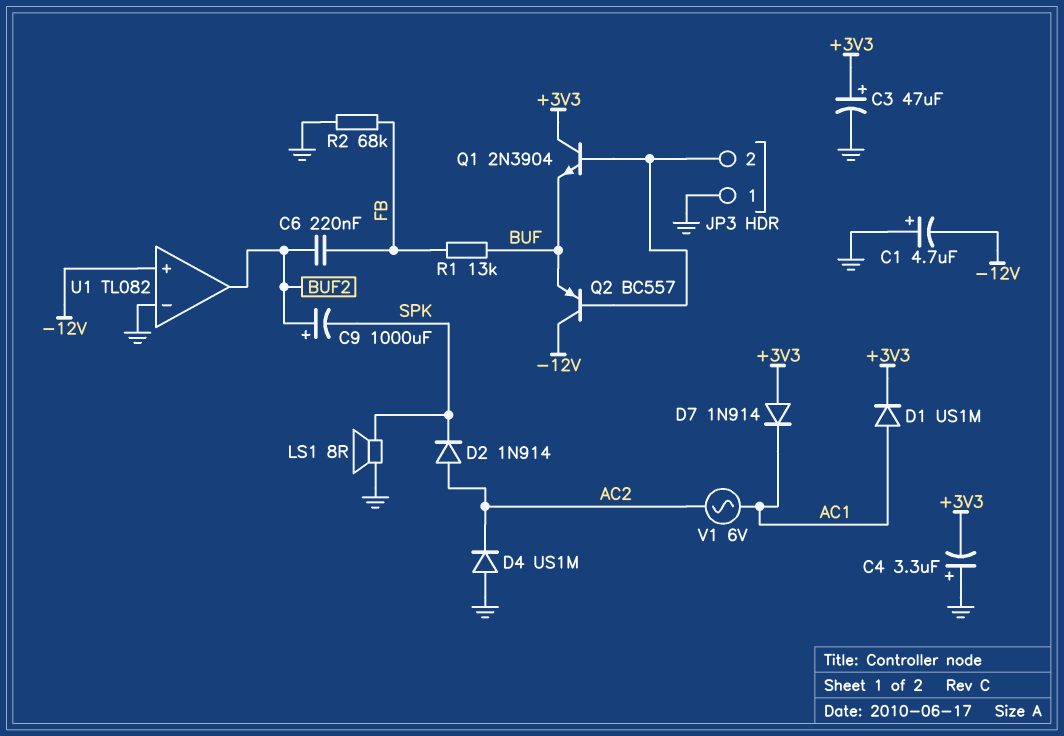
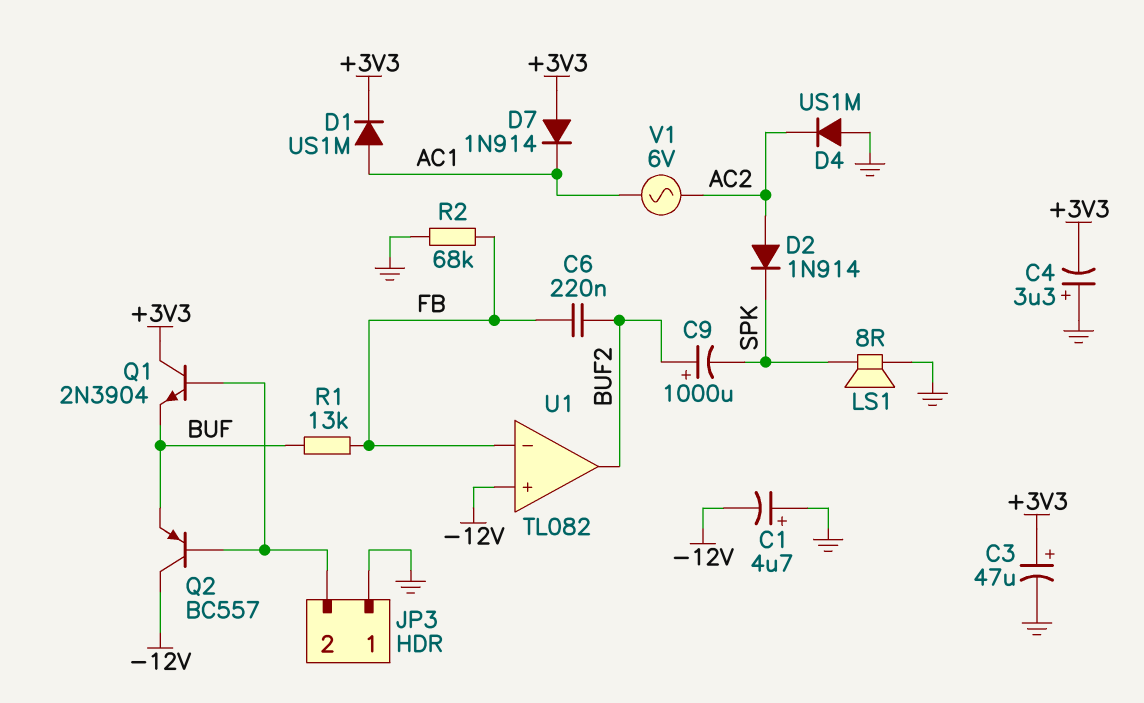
U1 pin in-: GND -> FB

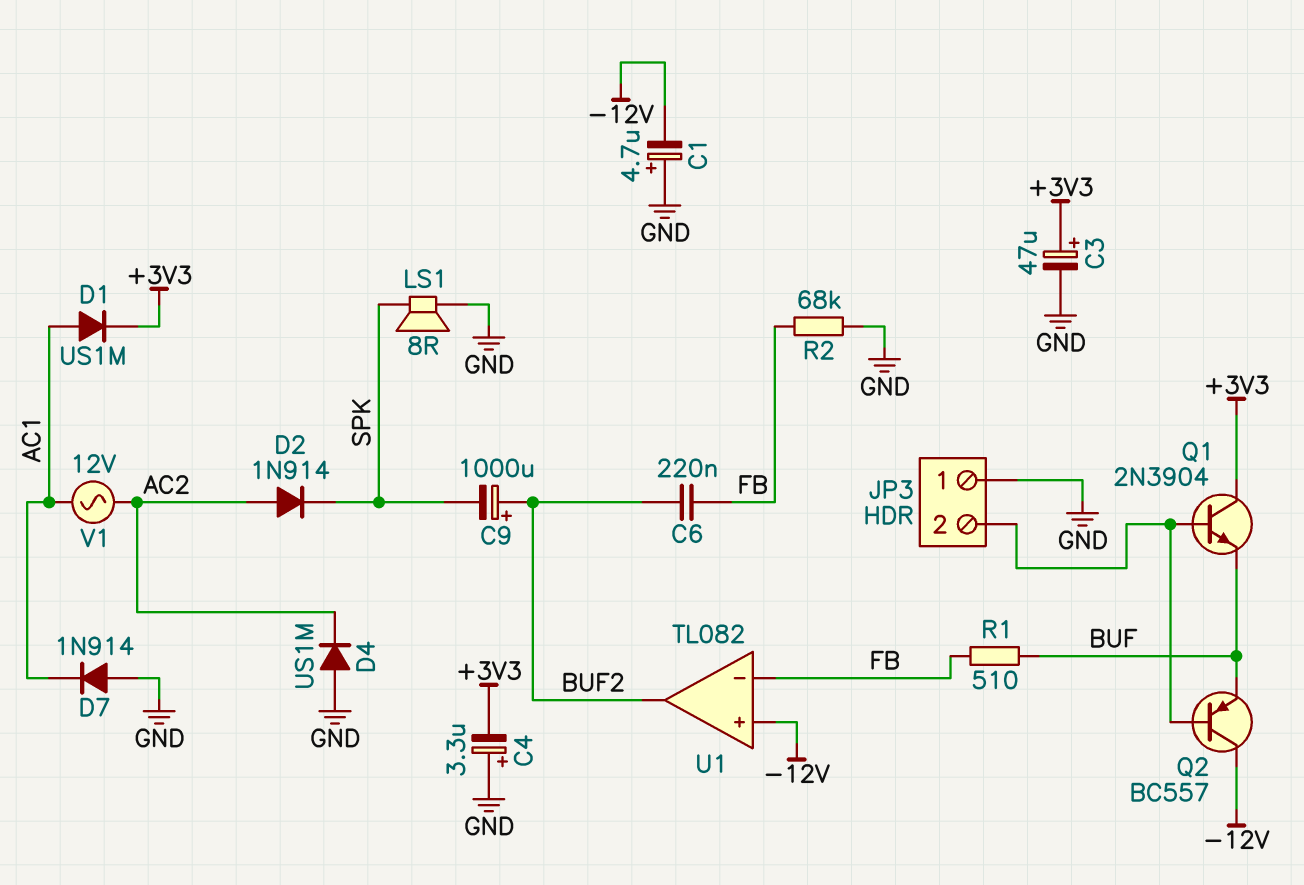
D7: diode 1N914 (A +3V3, K AC1) -> diode 1N914 (A GND, K AC1)
R1: 13k (BUF, FB) -> 510 (BUF, FB)
V1: AC 6V (AC1, AC2) -> AC 12V (AC1, AC2)

